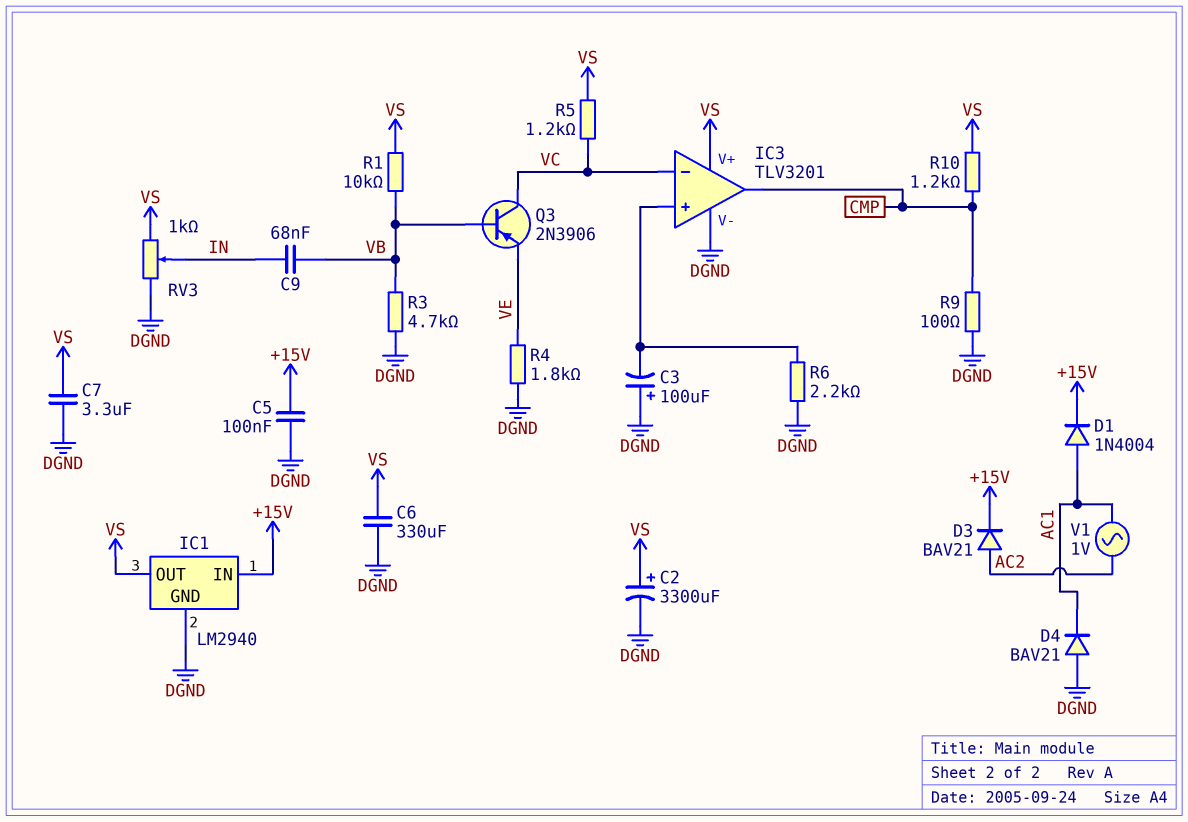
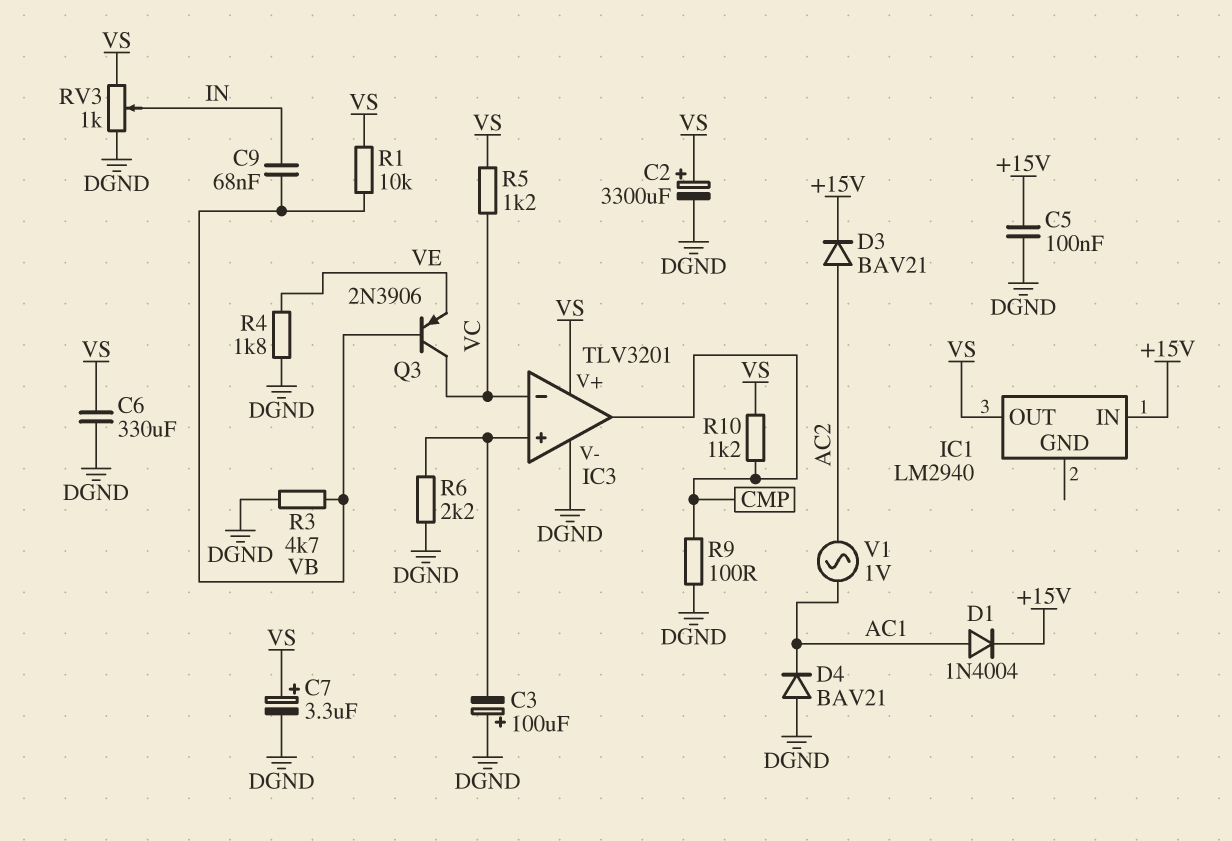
C7: 3.3uF (DGND, VS) -> 3.3uF (plus VS, minus DGND)
IC1 pin GND: DGND -> none

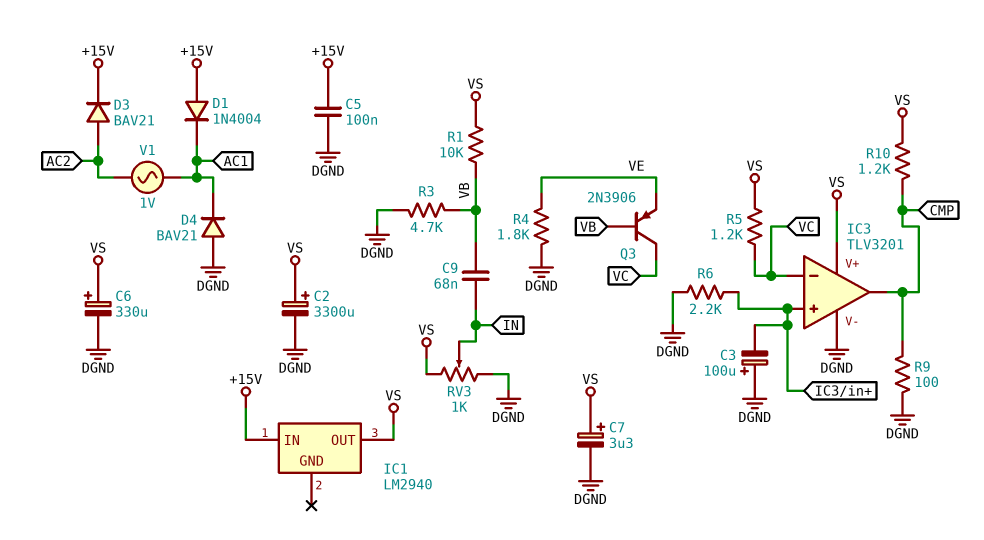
C6: 330uF (DGND, VS) -> 330uF (plus VS, minus DGND)
D1: diode 1N4004 (A AC1, K +15V) -> diode 1N4004 (A +15V, K AC1)

